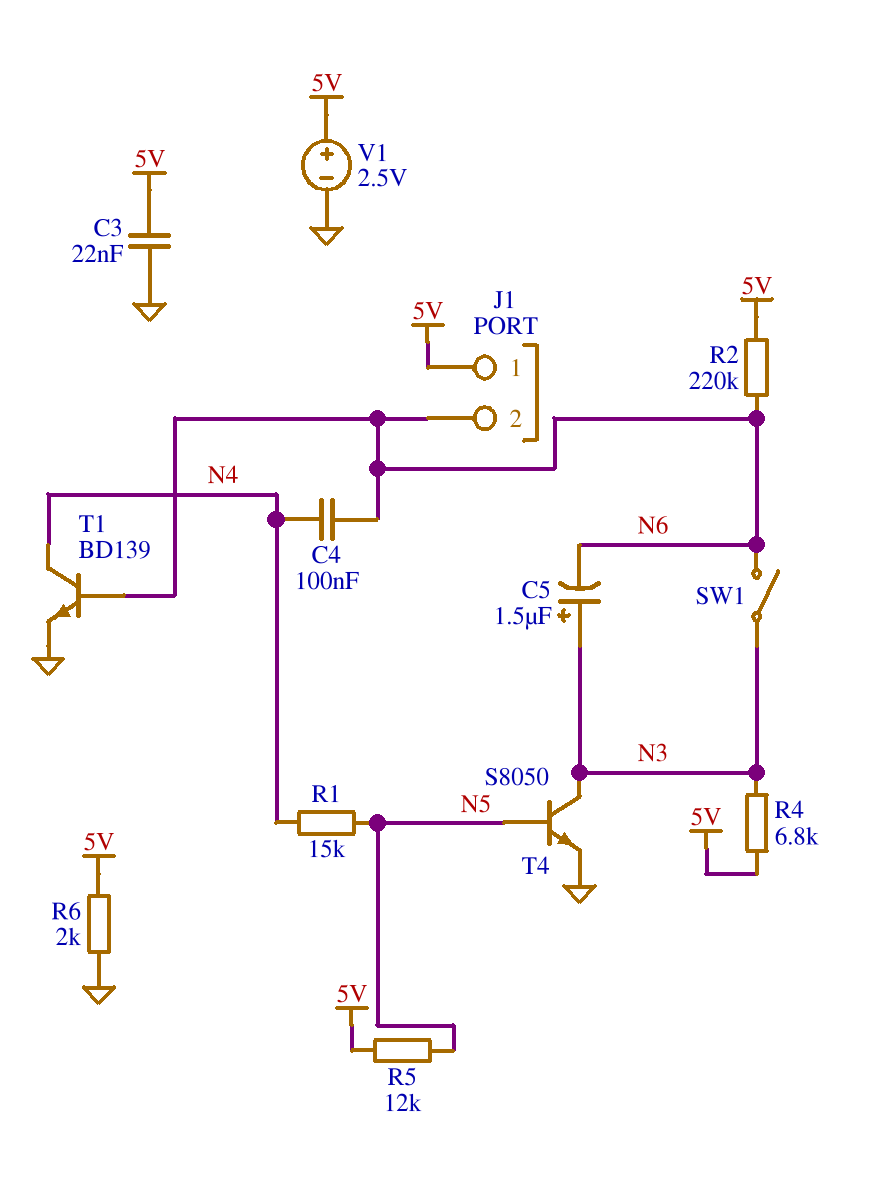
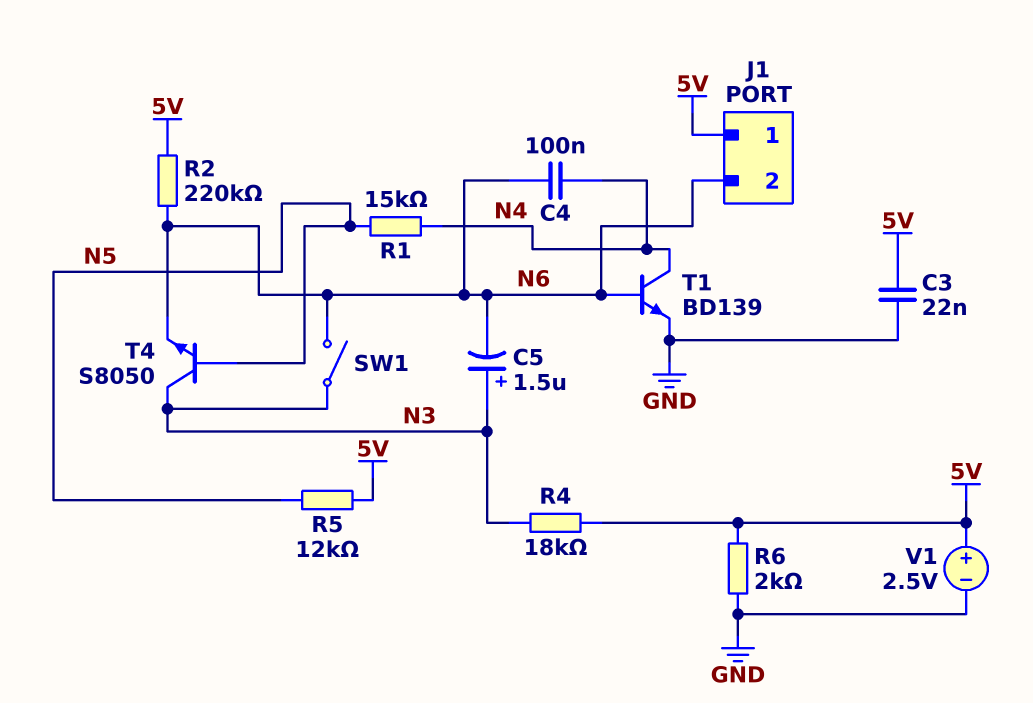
R4: 6.8k (5V, N3) -> 18k (5V, N3)
T4: NPN S8050 (B N5, C N3, E GND) -> NPN S8050 (B N5, C N3, E N6)

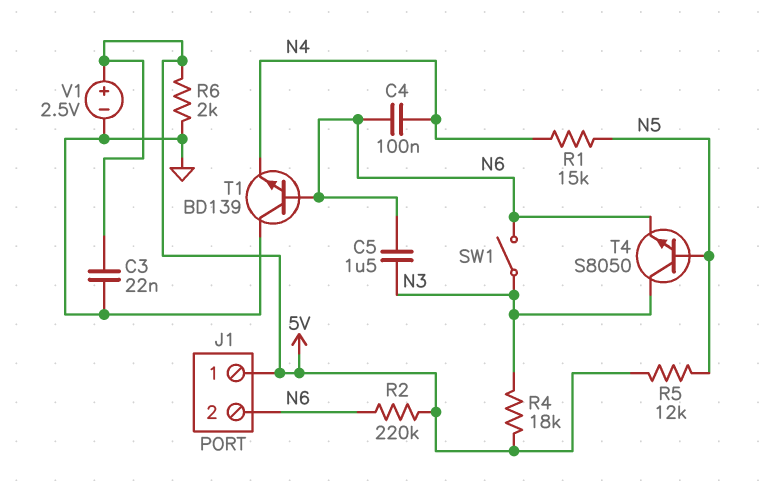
C5: 1.5uF (plus N3, minus N6) -> 1.5uF (N3, N6)
T1: NPN BD139 (B N6, C N4, E GND) -> NPN BD139 (B N6, C GND, E N4)

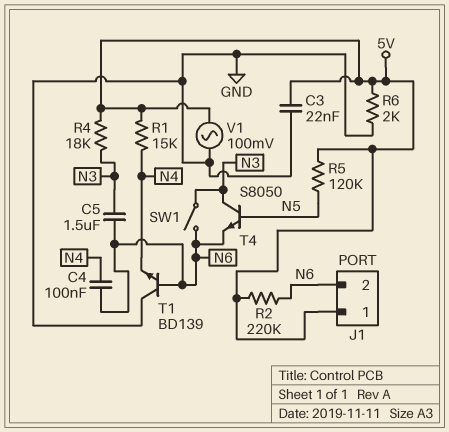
R1: 15k (N4, N5) -> 15k (5V, N4)
R5: 12k (5V, N5) -> 120k (5V, N5)
V1: 2.5V (plus 5V, minus GND) -> AC 100mV (5V, GND)

